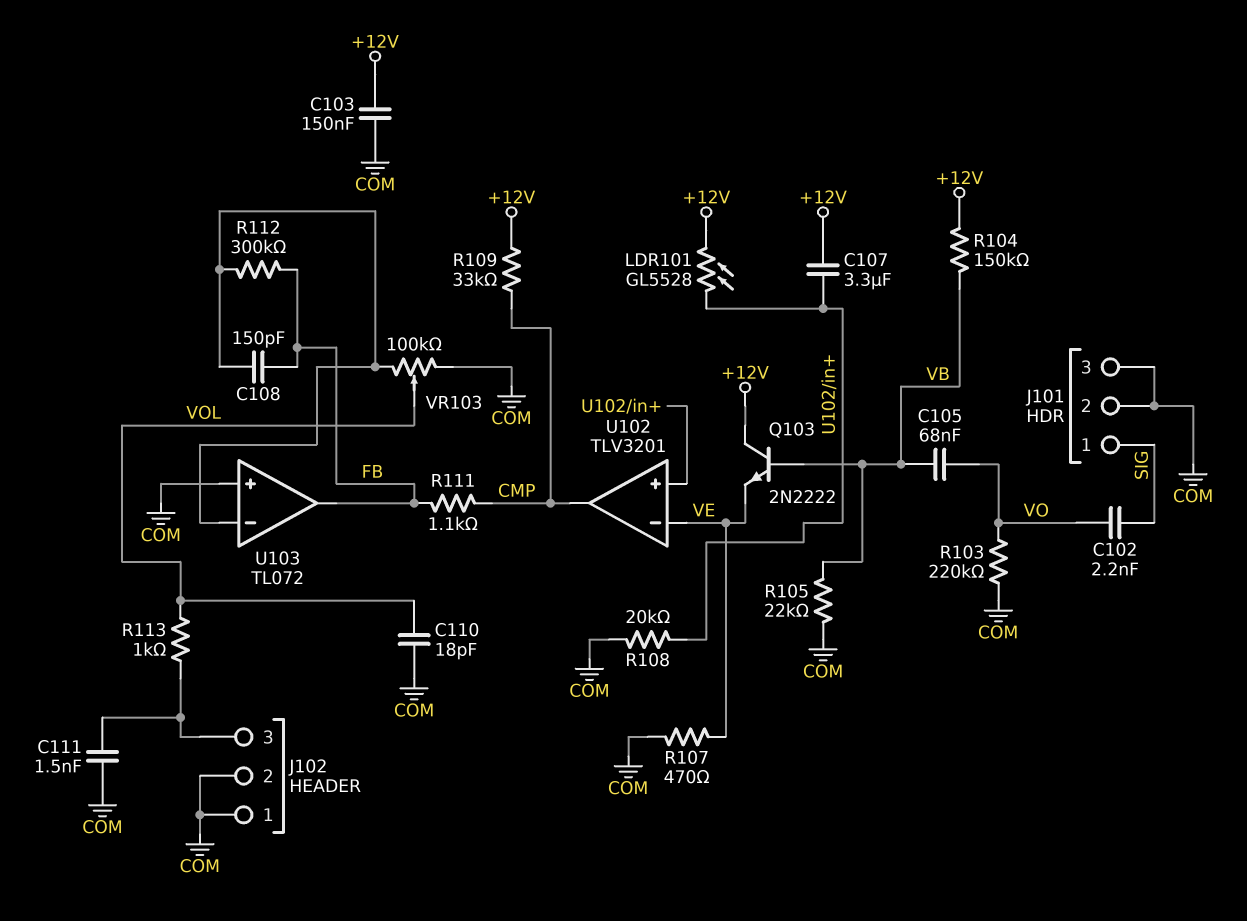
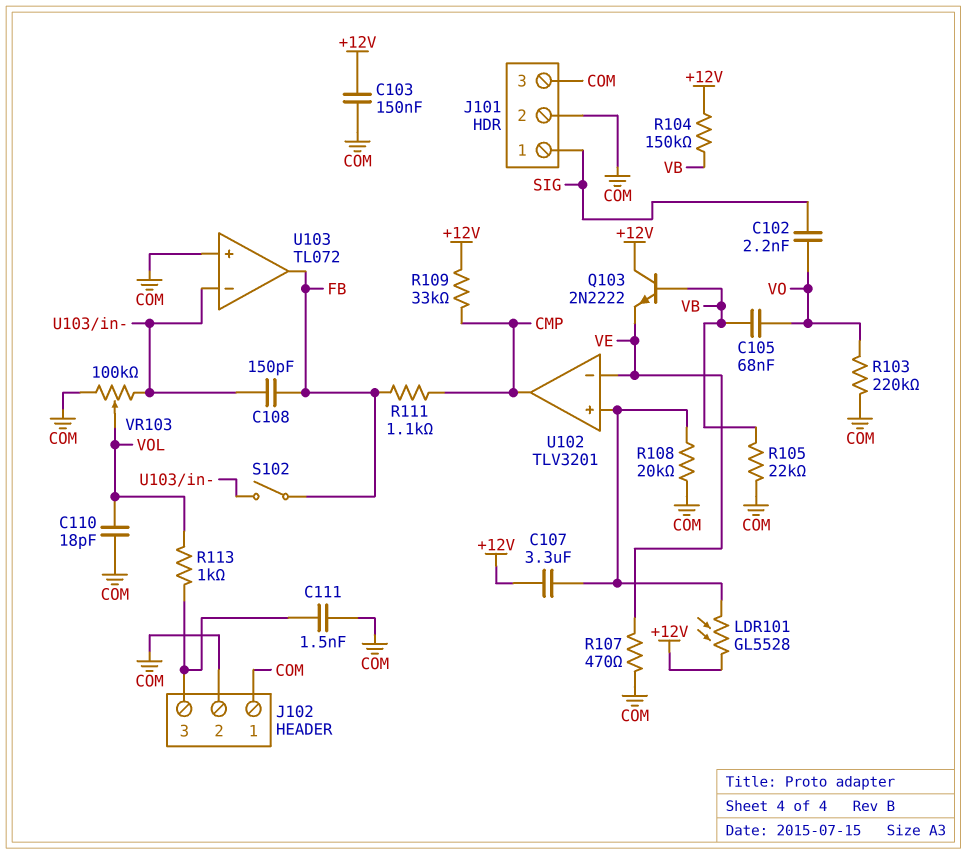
R112: 300k (FB, U103/in-) -> none
S102: none -> switch (FB, U103/in-)

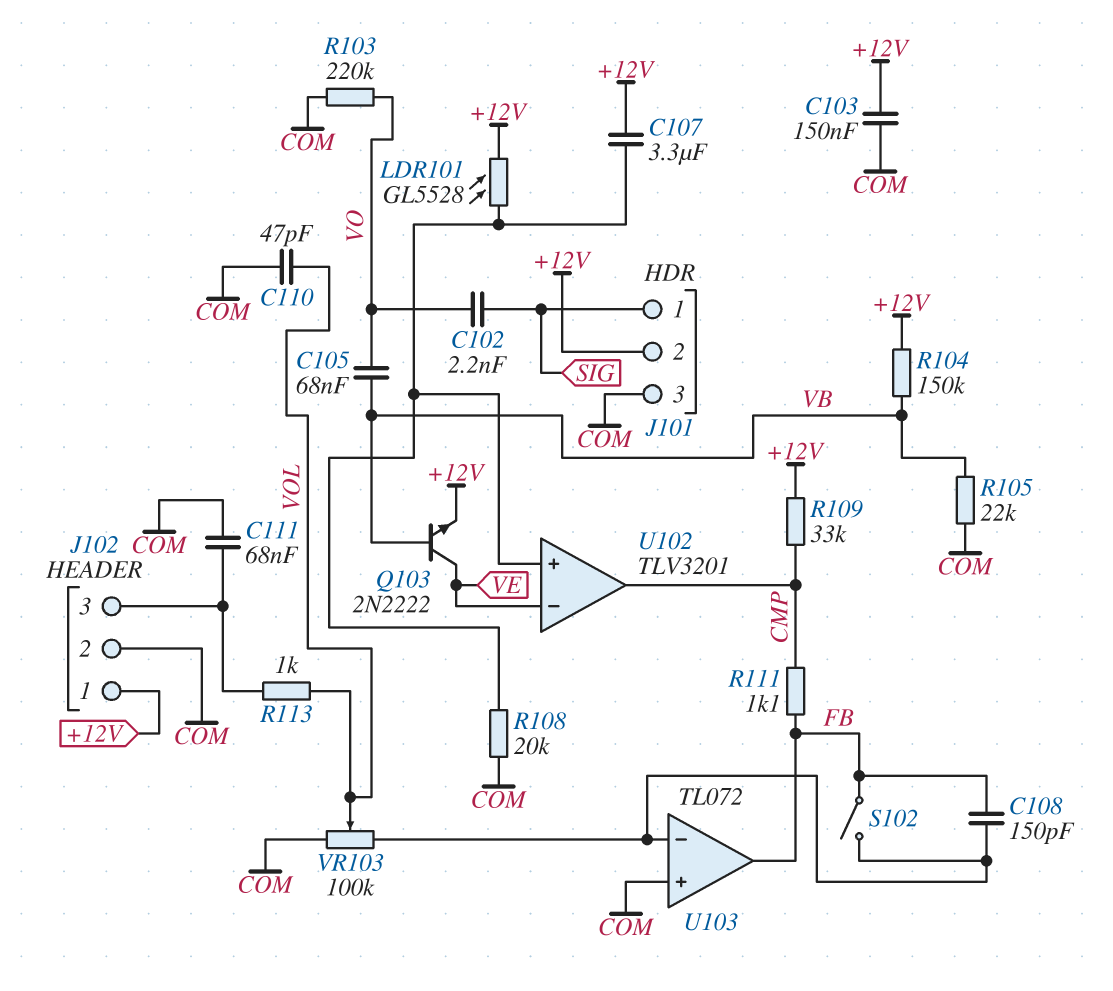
C110: 18pF (COM, VOL) -> 47pF (COM, VOL)
C111: 1.5nF (COM, J102/3) -> 68nF (COM, J102/3)
J101 pin 2: COM -> +12V
J102 pin 1: COM -> +12V
Q103: NPN 2N2222 (B VB, C +12V, E VE) -> NPN 2N2222 (B VB, C VE, E +12V)
R107: 470 (COM, VE) -> none

